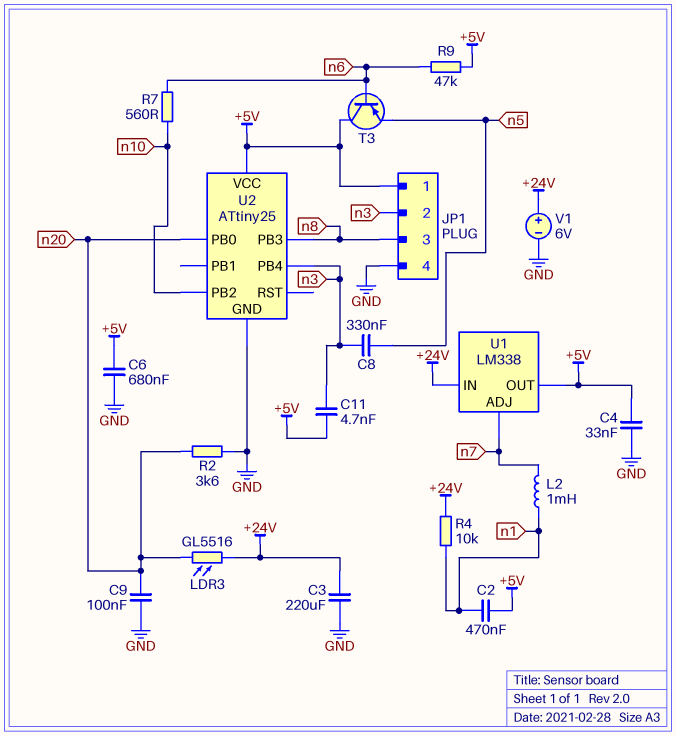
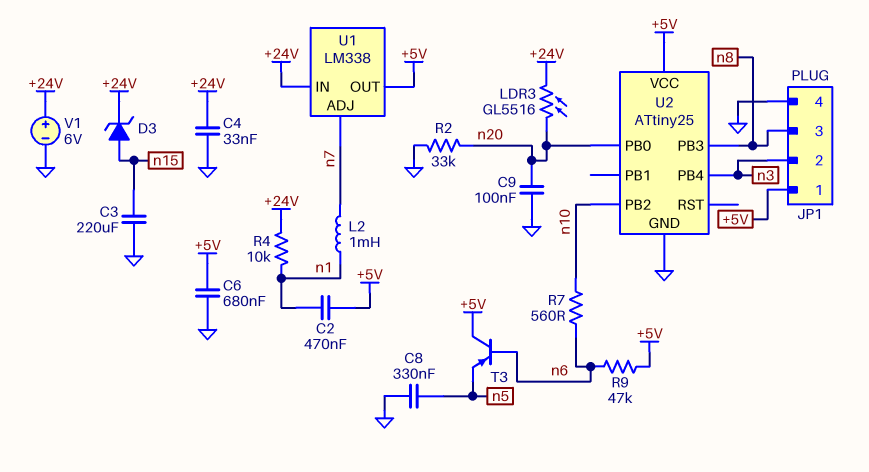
C3: 220uF (+24V, GND) -> 220uF (GND, n15)
C4: 33nF (+5V, GND) -> 33nF (+24V, GND)
C8: 330nF (n3, n5) -> 330nF (GND, n5)
C11: 4.7nF (+5V, n3) -> none
D3: none -> zener (A n15, K +24V)
R2: 3.6k (GND, n20) -> 33k (GND, n20)

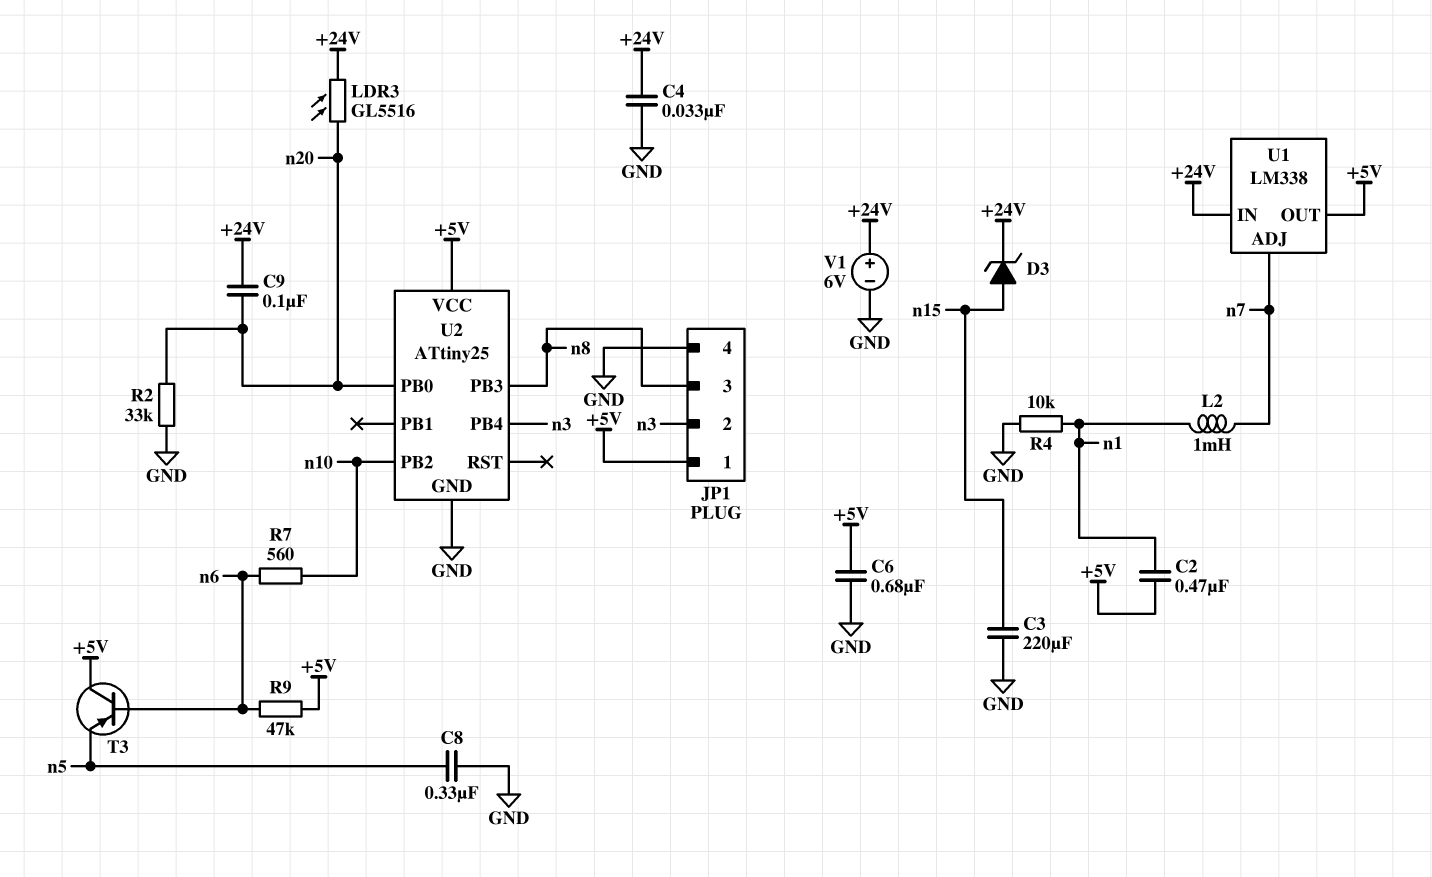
C9: 100nF (GND, n20) -> 100nF (+24V, n20)
R4: 10k (+24V, n1) -> 10k (GND, n1)

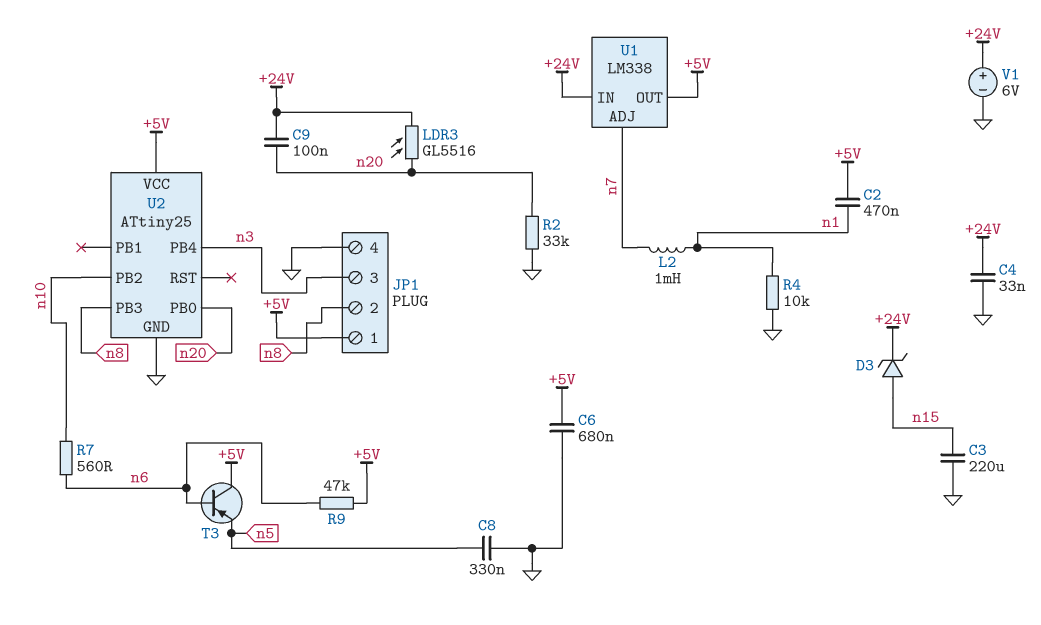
JP1 pin 2: n3 -> n8
JP1 pin 3: n8 -> n3

